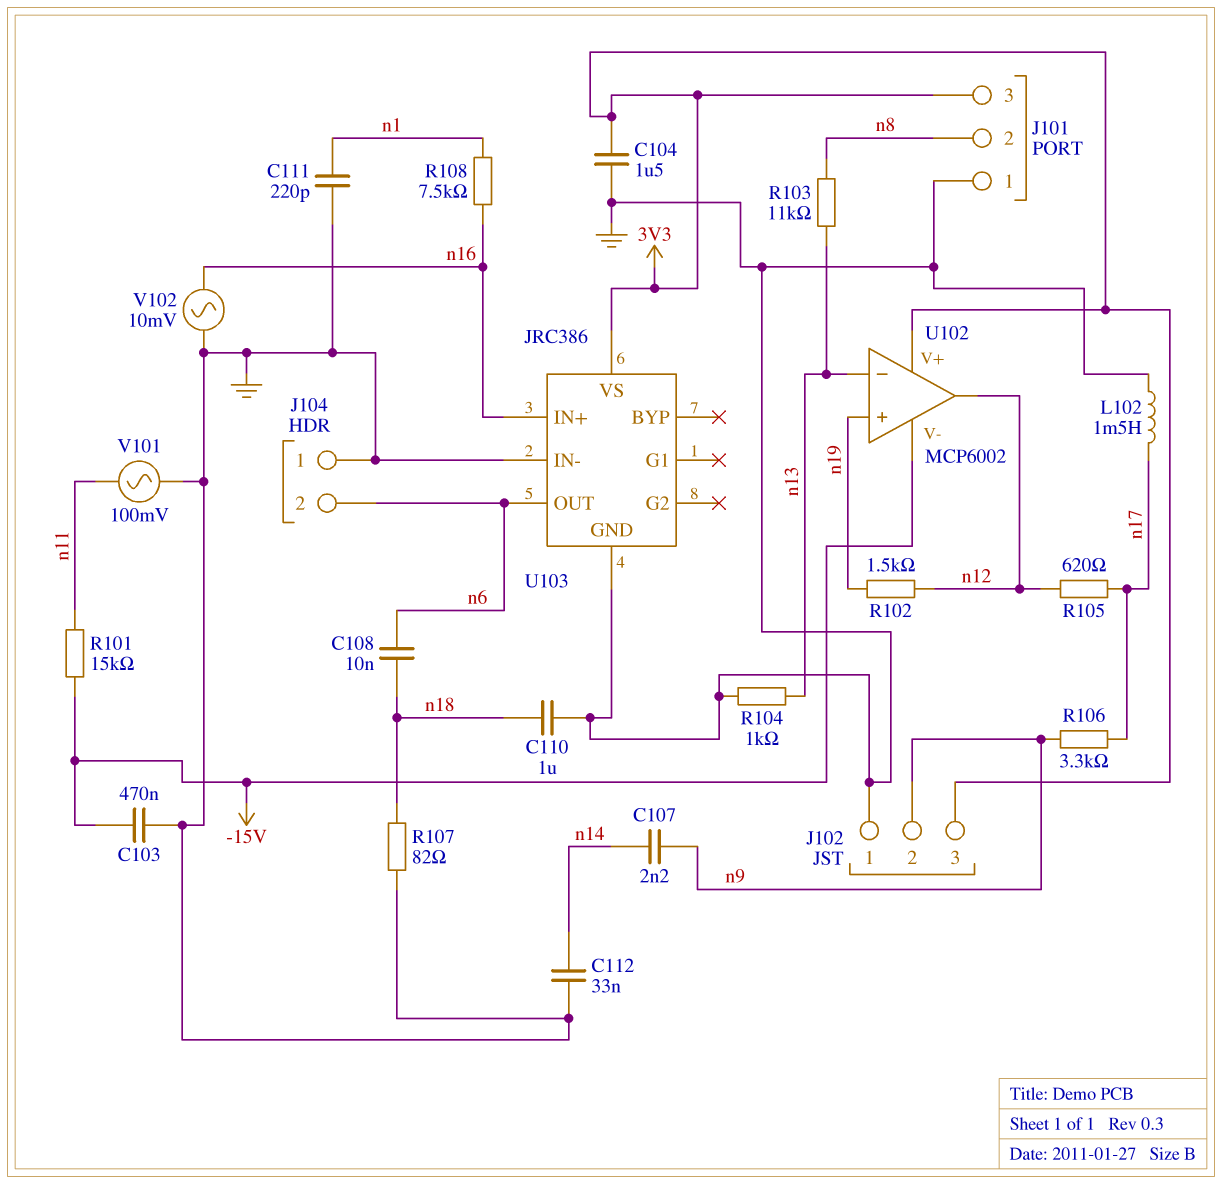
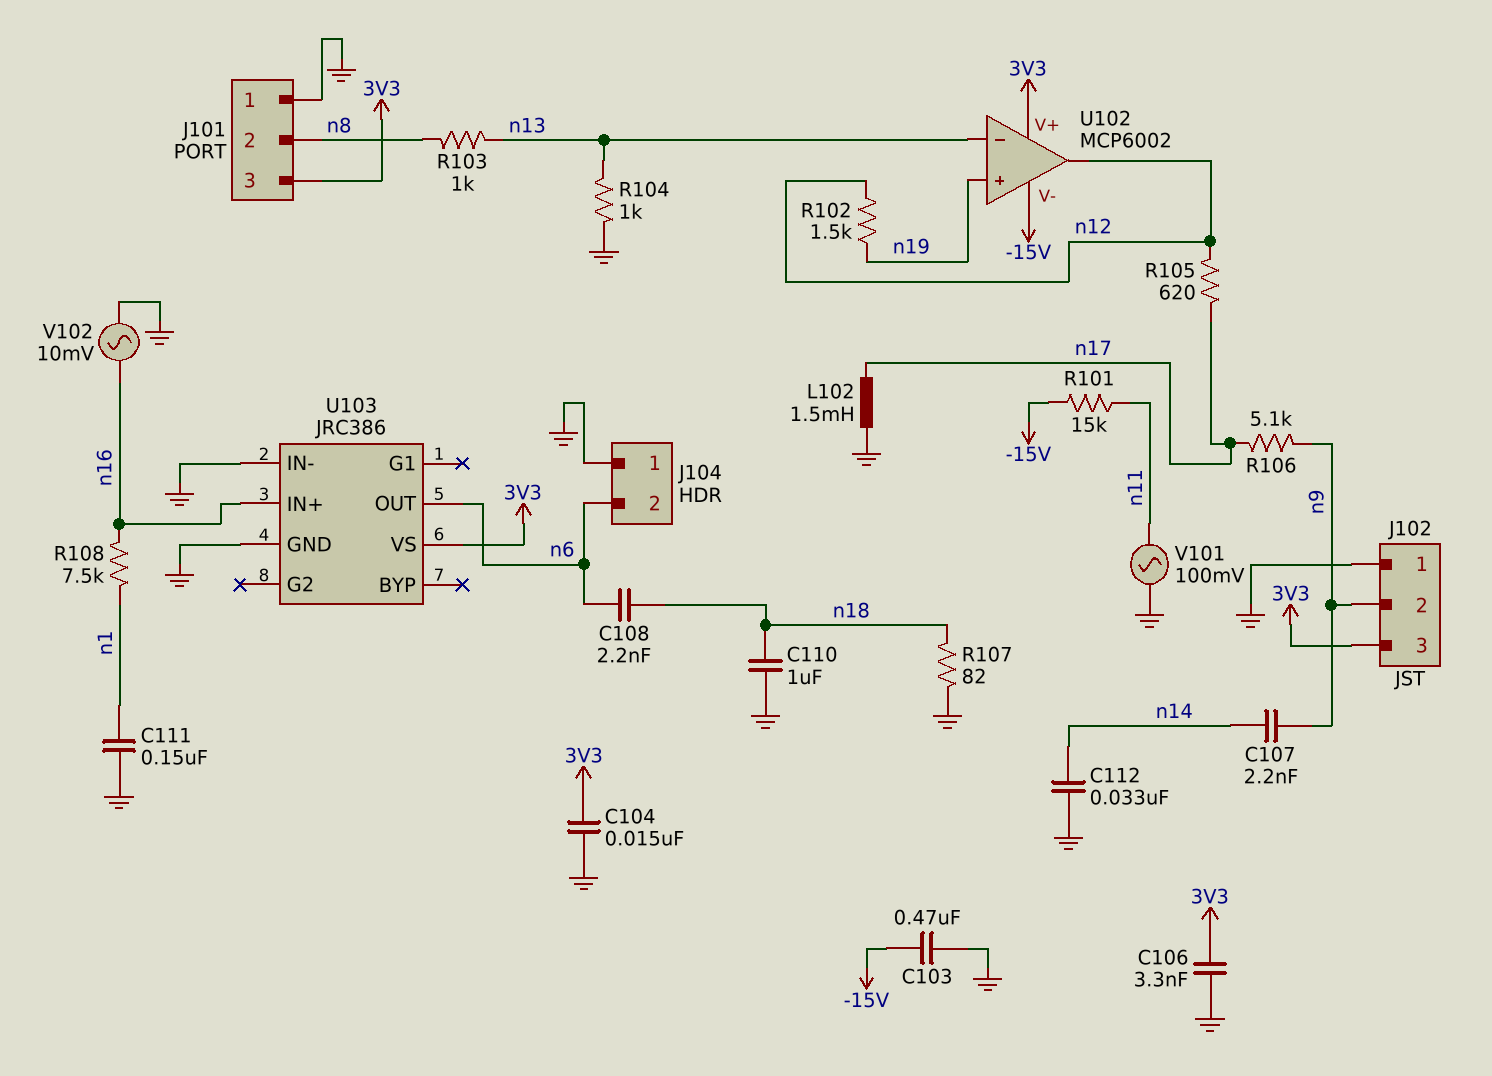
C104: 1.5uF (3V3, GND) -> 15nF (3V3, GND)
C106: none -> 3.3nF (3V3, GND)
C108: 10nF (n6, n18) -> 2.2nF (n6, n18)
C111: 220pF (GND, n1) -> 150nF (GND, n1)
R103: 11k (n8, n13) -> 1k (n8, n13)
R106: 3.3k (n9, n17) -> 5.1k (n9, n17)

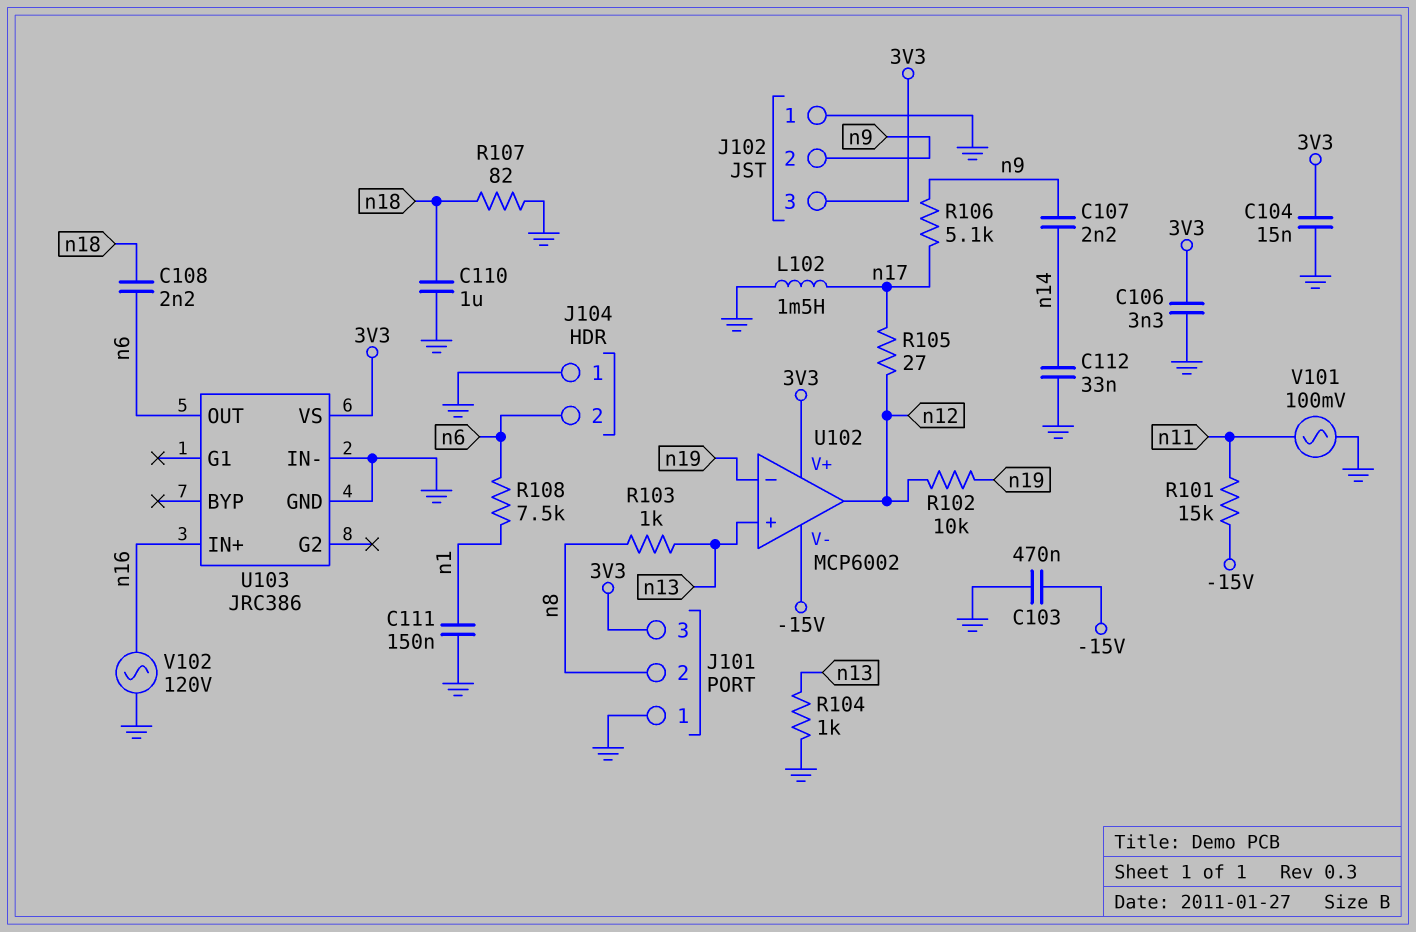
R102: 1.5k (n12, n19) -> 10k (n12, n19)
R105: 620 (n12, n17) -> 27 (n12, n17)
R108: 7.5k (n1, n16) -> 7.5k (n1, n6)
U102 pin in+: n19 -> n13
U102 pin in-: n13 -> n19
V102: AC 10mV (GND, n16) -> AC 120V (GND, n16)

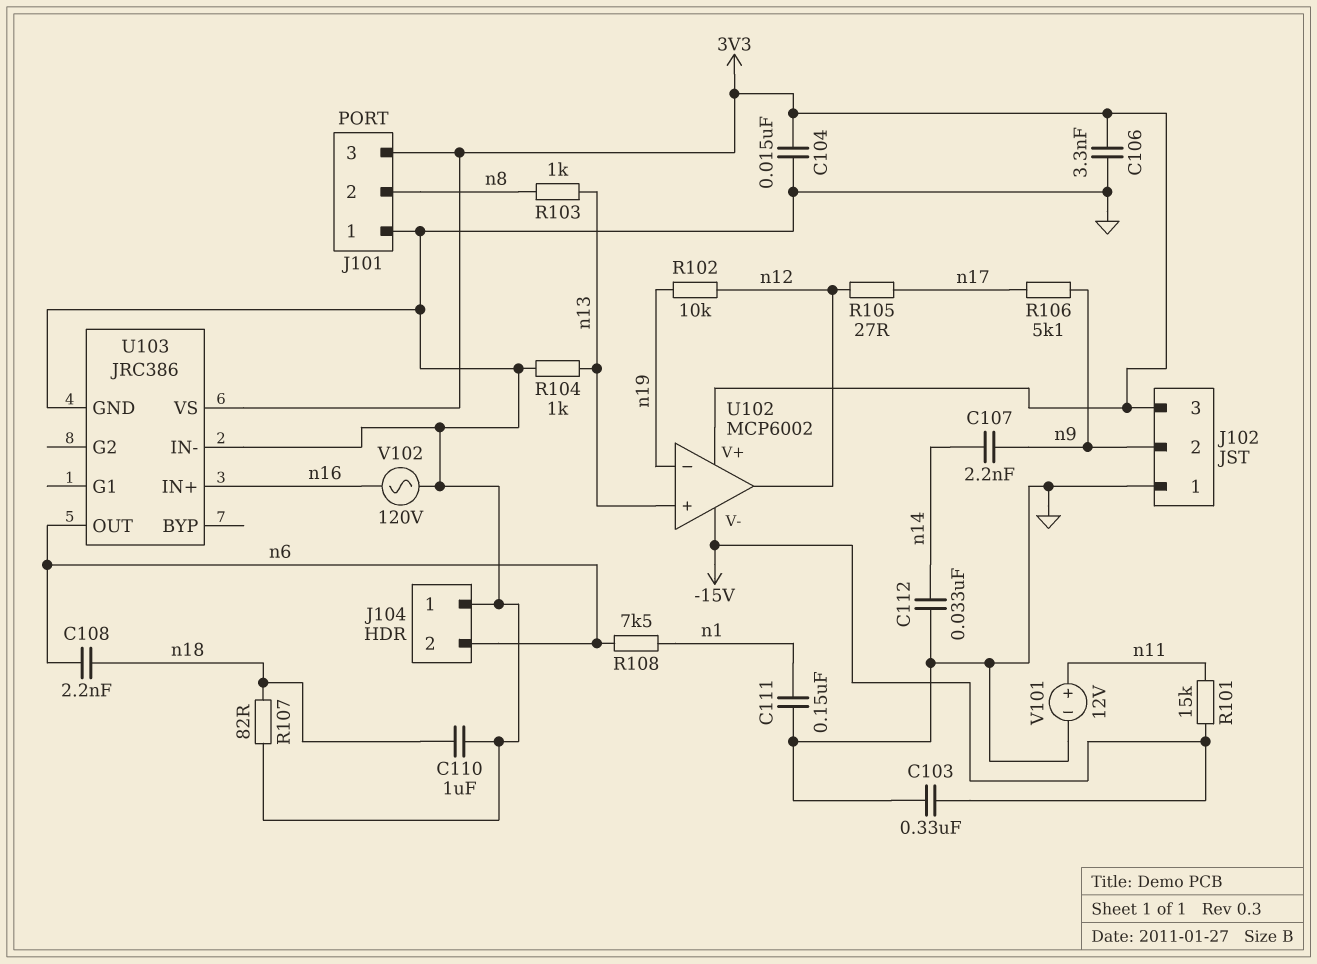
C103: 470nF (-15V, GND) -> 330nF (-15V, GND)
L102: 1.5mH (GND, n17) -> none
V101: AC 100mV (GND, n11) -> 12V (plus n11, minus GND)

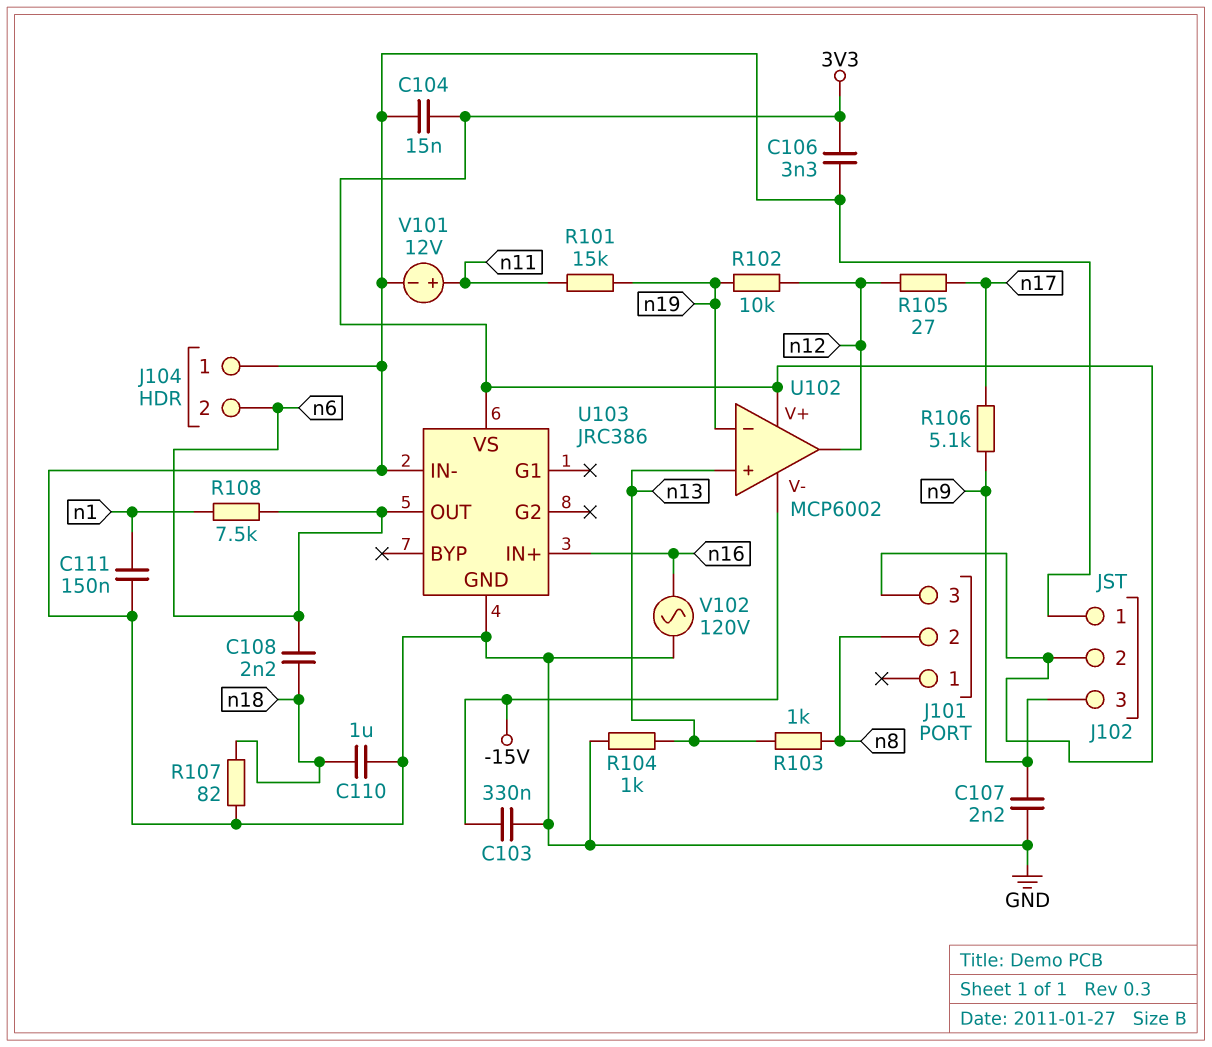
C107: 2.2nF (n9, n14) -> 2.2nF (GND, n9)
C112: 33nF (GND, n14) -> none
J101 pin 1: GND -> none
J102 pin 2: n9 -> 3V3
J102 pin 3: 3V3 -> n9
R101: 15k (-15V, n11) -> 15k (n11, n19)

